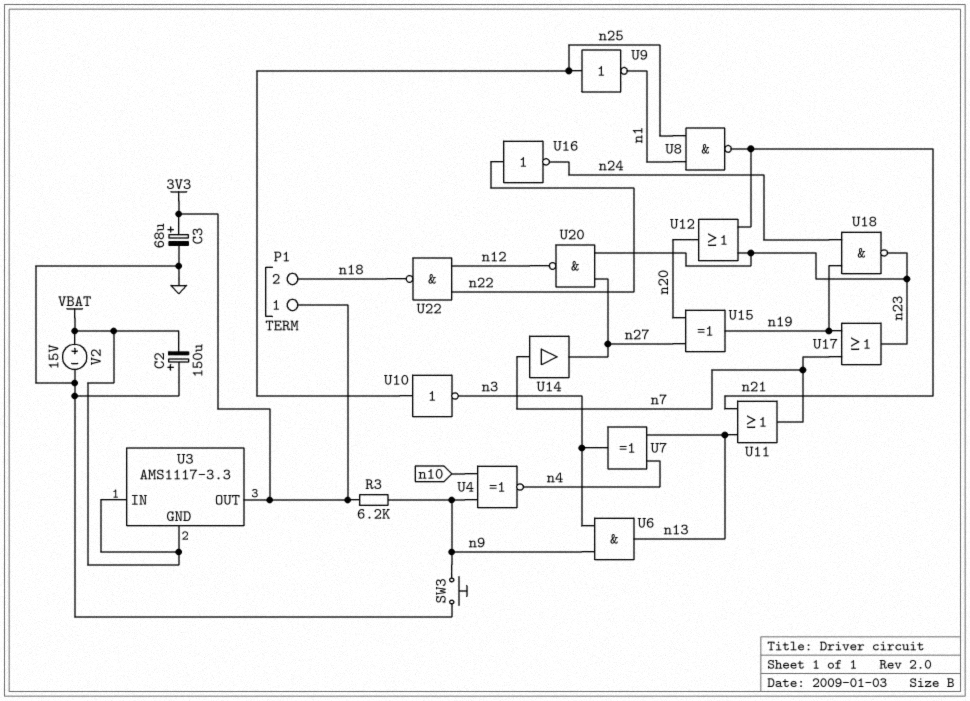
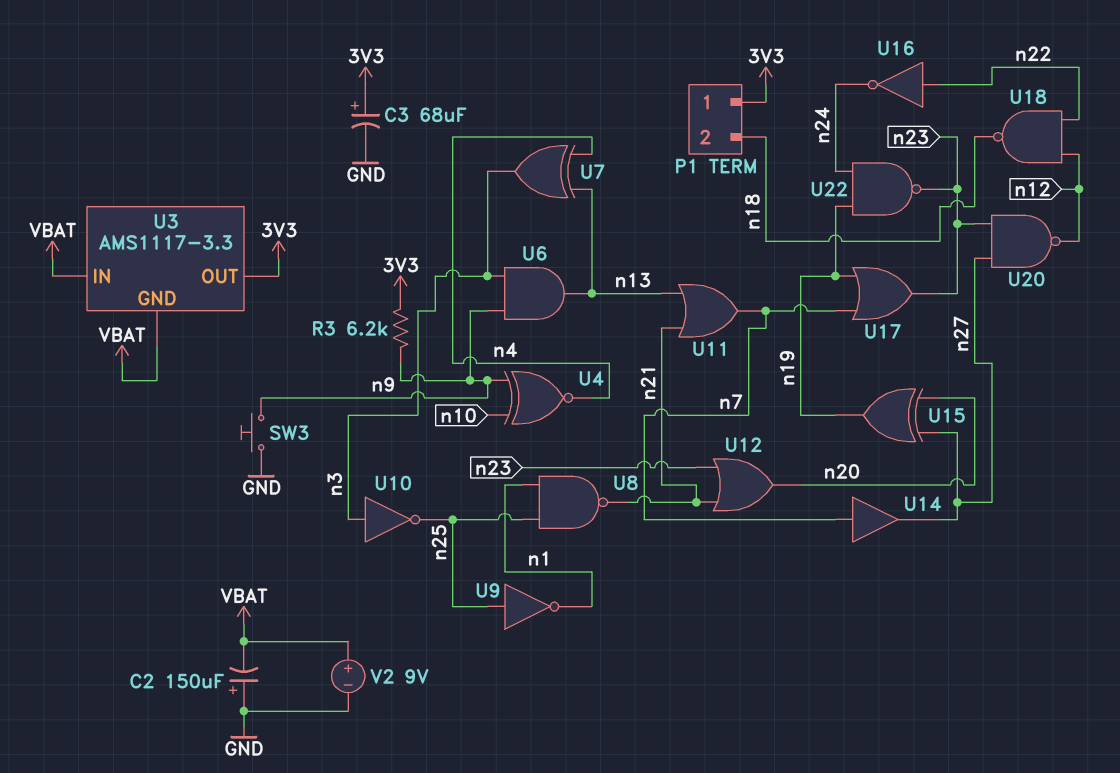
U10: NOT (in n25, out n3) -> NOT (in n3, out n25)
U18: NAND (in n19, in n24, out n23) -> NAND (in n12, in n22, out n18)
U22: NAND (in n12, in n22, out n18) -> NAND (in n19, in n24, out n23)
V2: 15V (plus VBAT, minus GND) -> 9V (plus VBAT, minus GND)

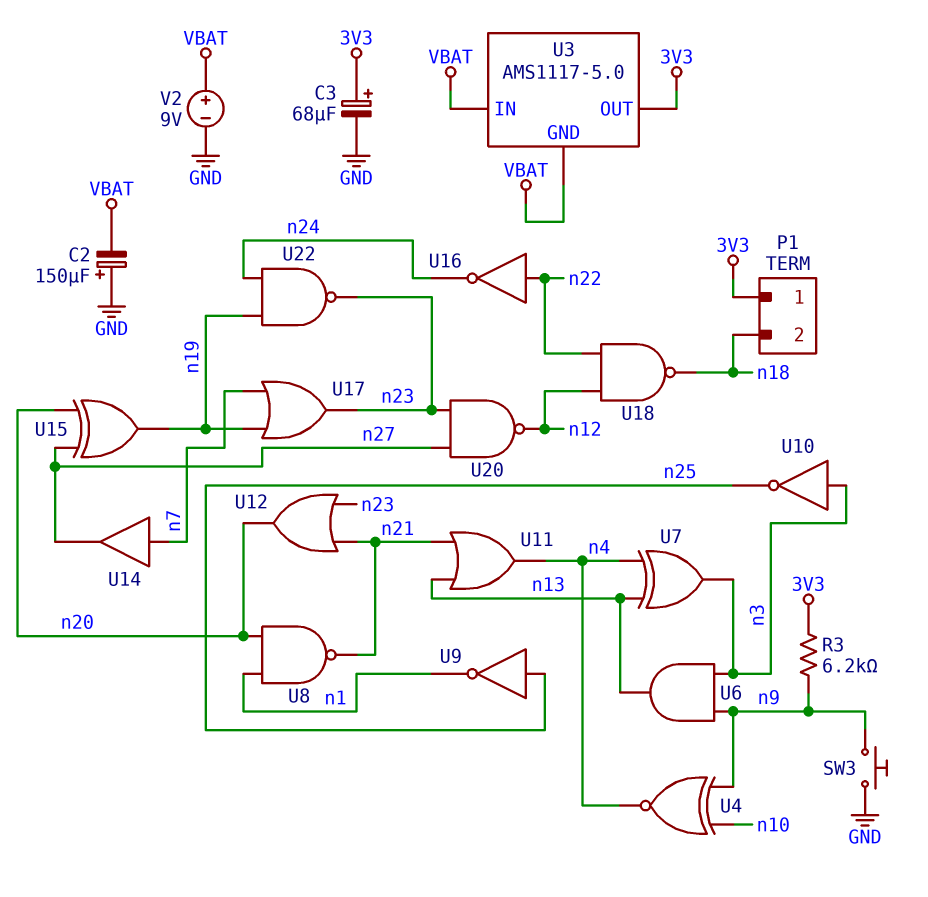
U3: AMS1117-3.3 -> AMS1117-5.0
U8: NAND (in n1, in n25, out n21) -> NAND (in n1, in n20, out n21)
U11: OR (in n13, in n21, out n7) -> OR (in n13, in n21, out n4)

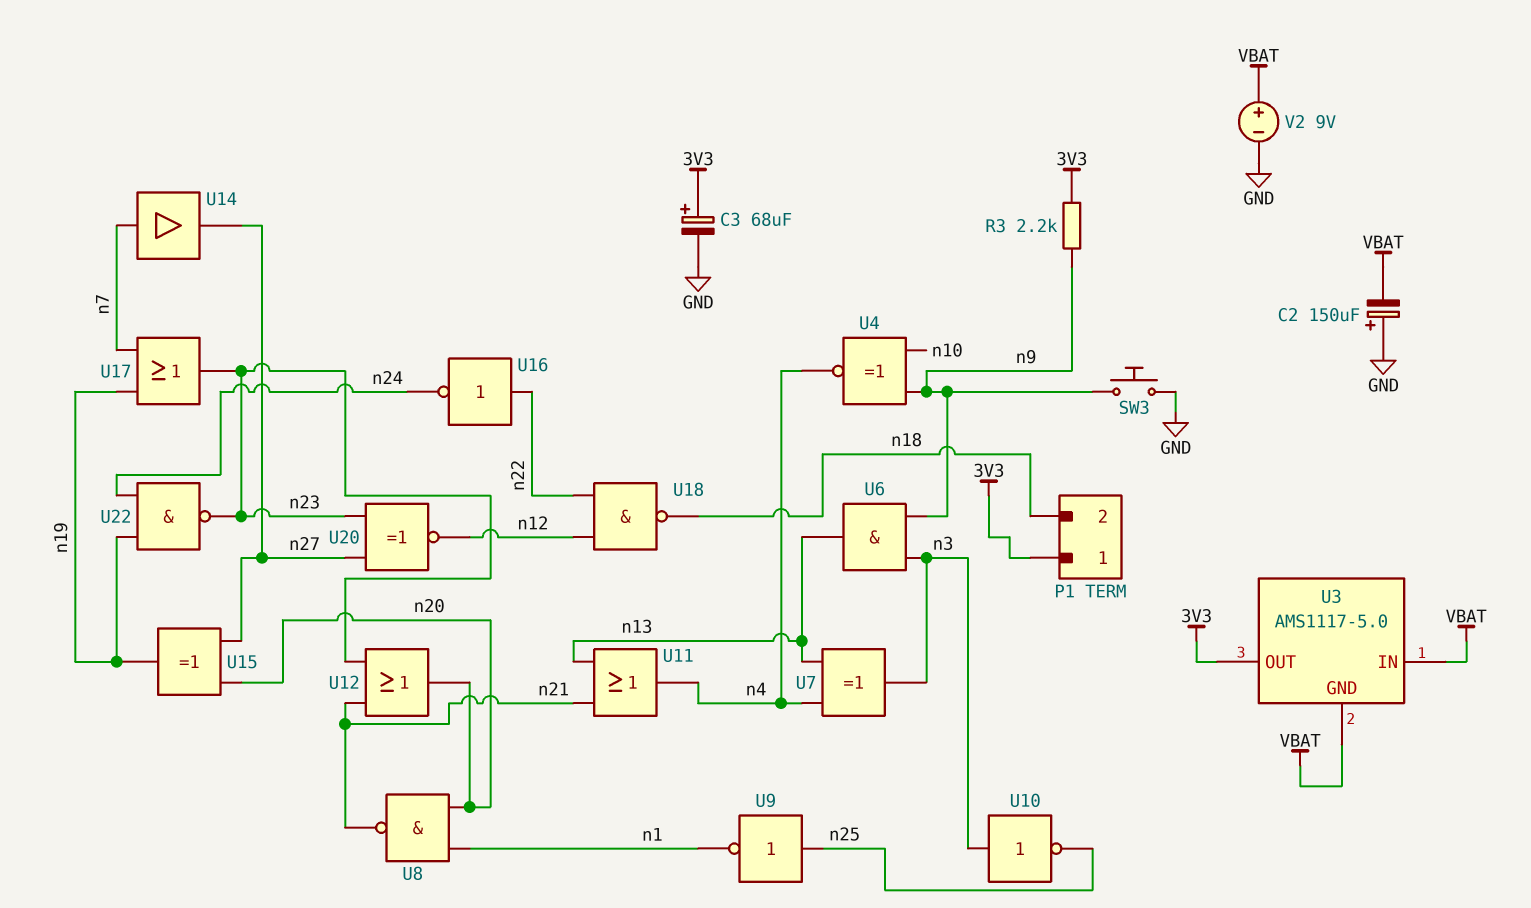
R3: 6.2k (3V3, n9) -> 2.2k (3V3, n9)
U20: NAND (in n23, in n27, out n12) -> XNOR (in n23, in n27, out n12)

